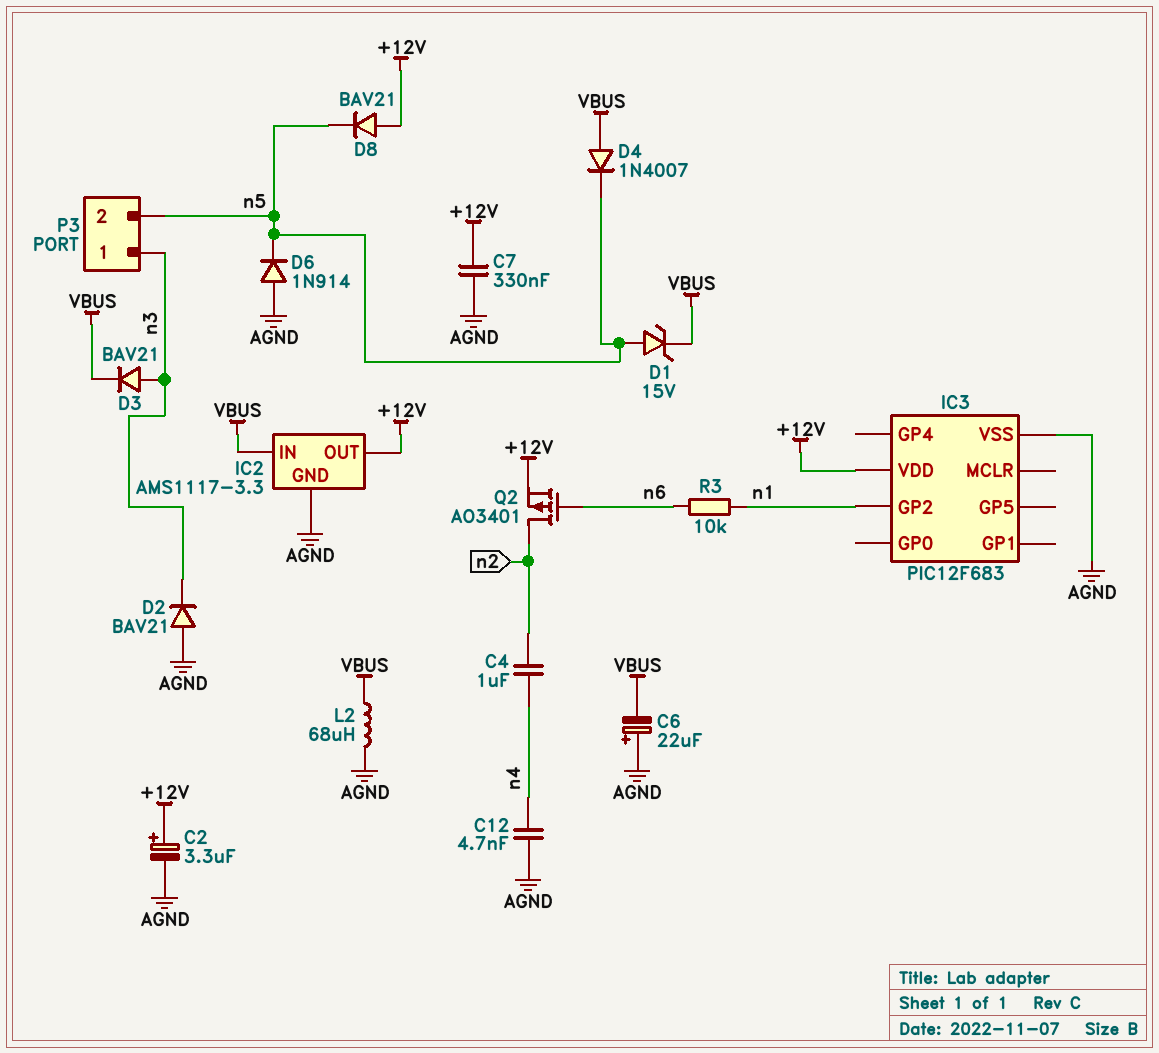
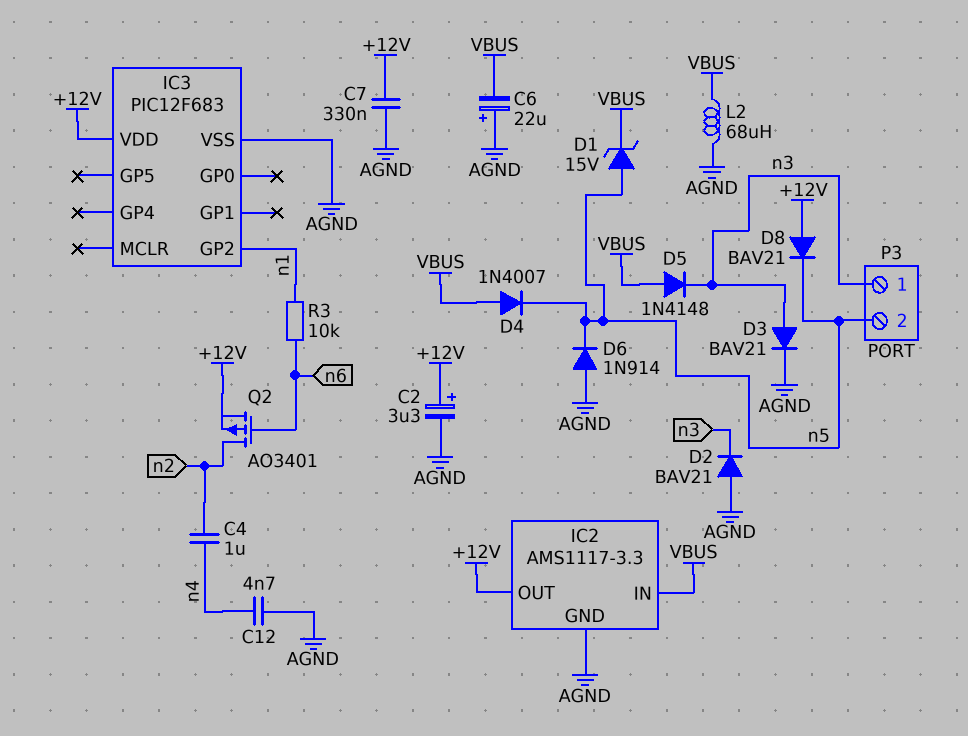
D3: diode BAV21 (A n3, K VBUS) -> diode BAV21 (A n3, K AGND)
D5: none -> diode 1N4148 (A VBUS, K n3)

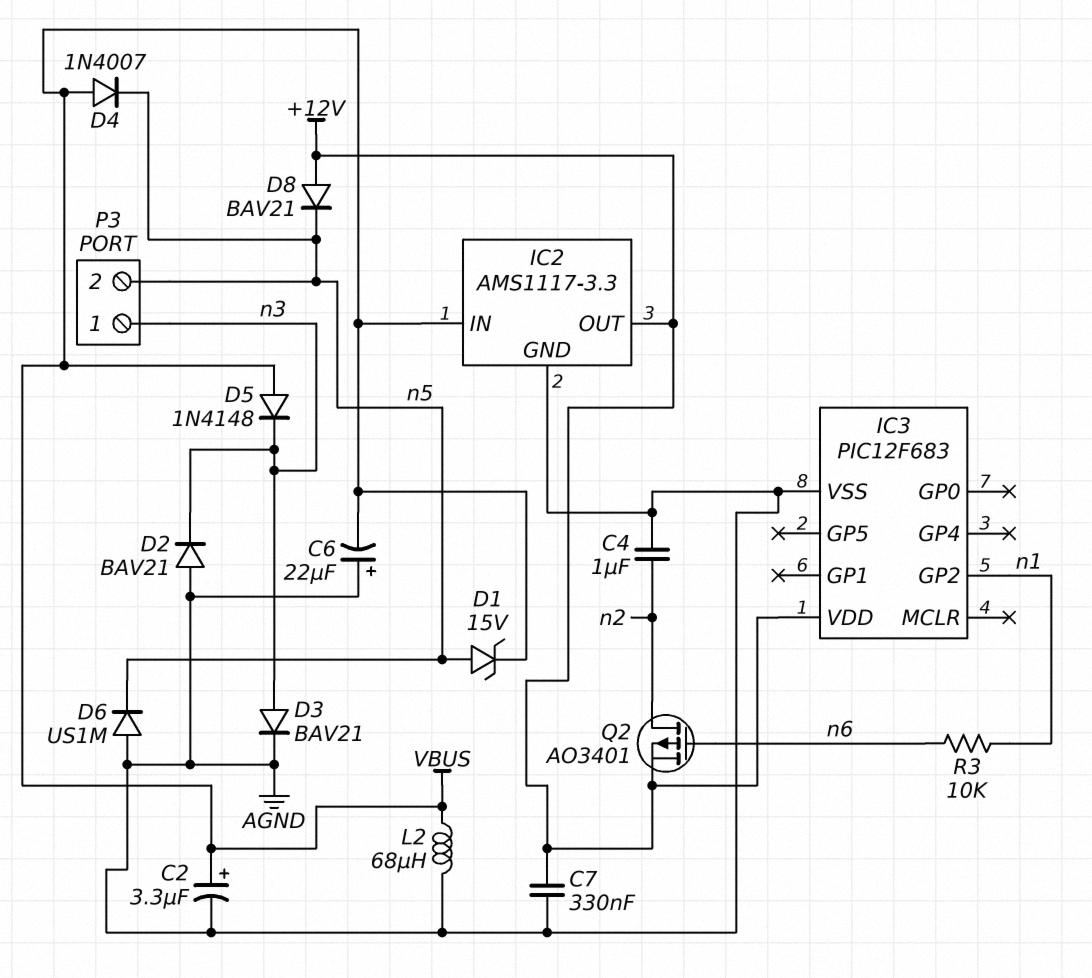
C2: 3.3uF (plus +12V, minus AGND) -> 3.3uF (plus VBUS, minus AGND)
C4: 1uF (n2, n4) -> 1uF (AGND, n2)
C12: 4.7nF (AGND, n4) -> none
D6: diode 1N914 (A AGND, K n5) -> diode US1M (A AGND, K n5)

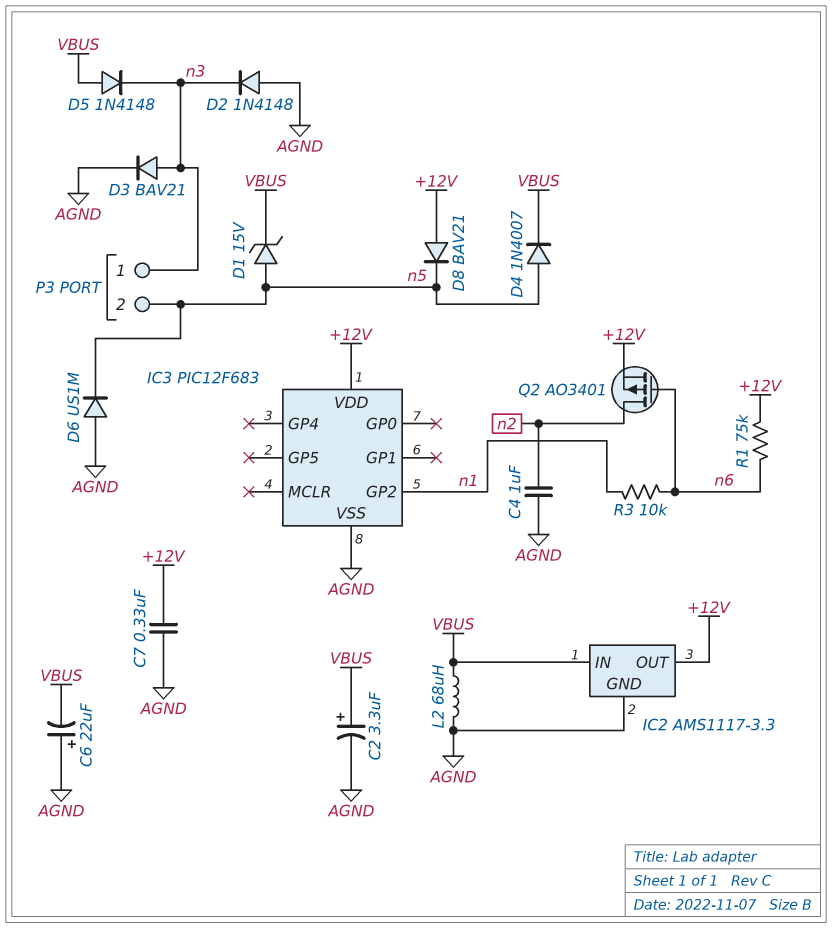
D2: diode BAV21 (A AGND, K n3) -> diode 1N4148 (A AGND, K n3)
D4: diode 1N4007 (A VBUS, K n5) -> diode 1N4007 (A n5, K VBUS)
R1: none -> 75k (+12V, n6)

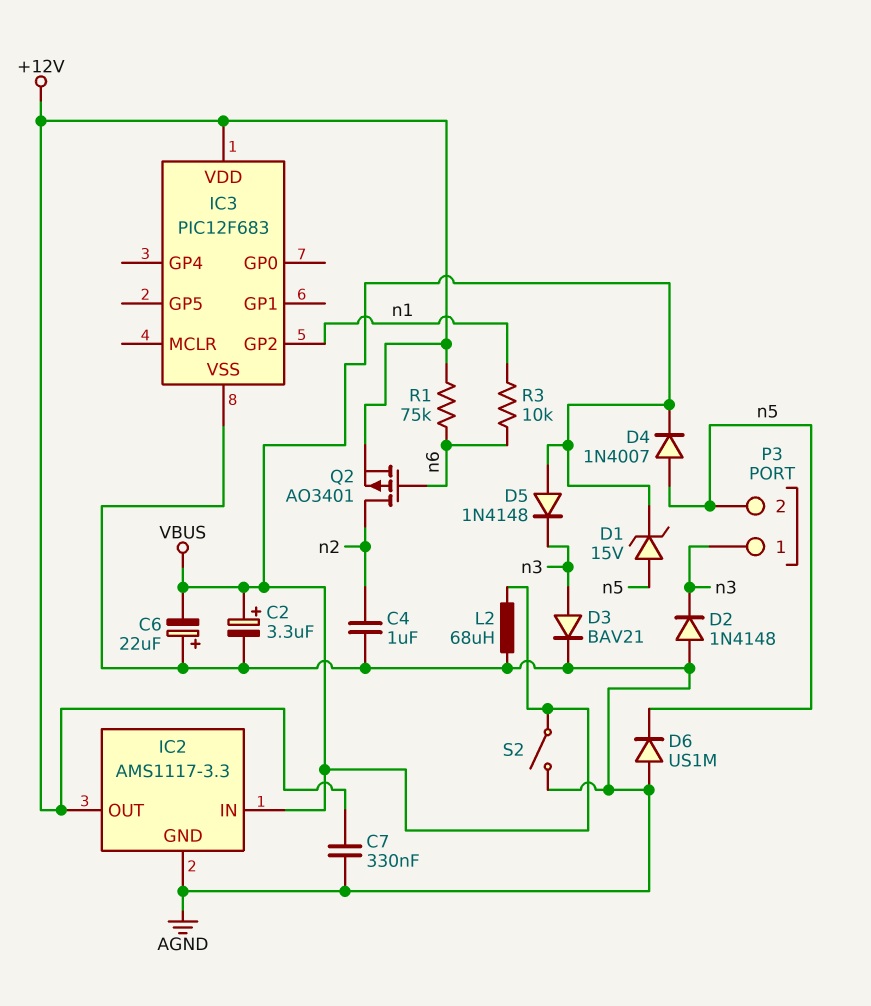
D8: diode BAV21 (A +12V, K n5) -> none
S2: none -> switch (AGND, VBUS)

